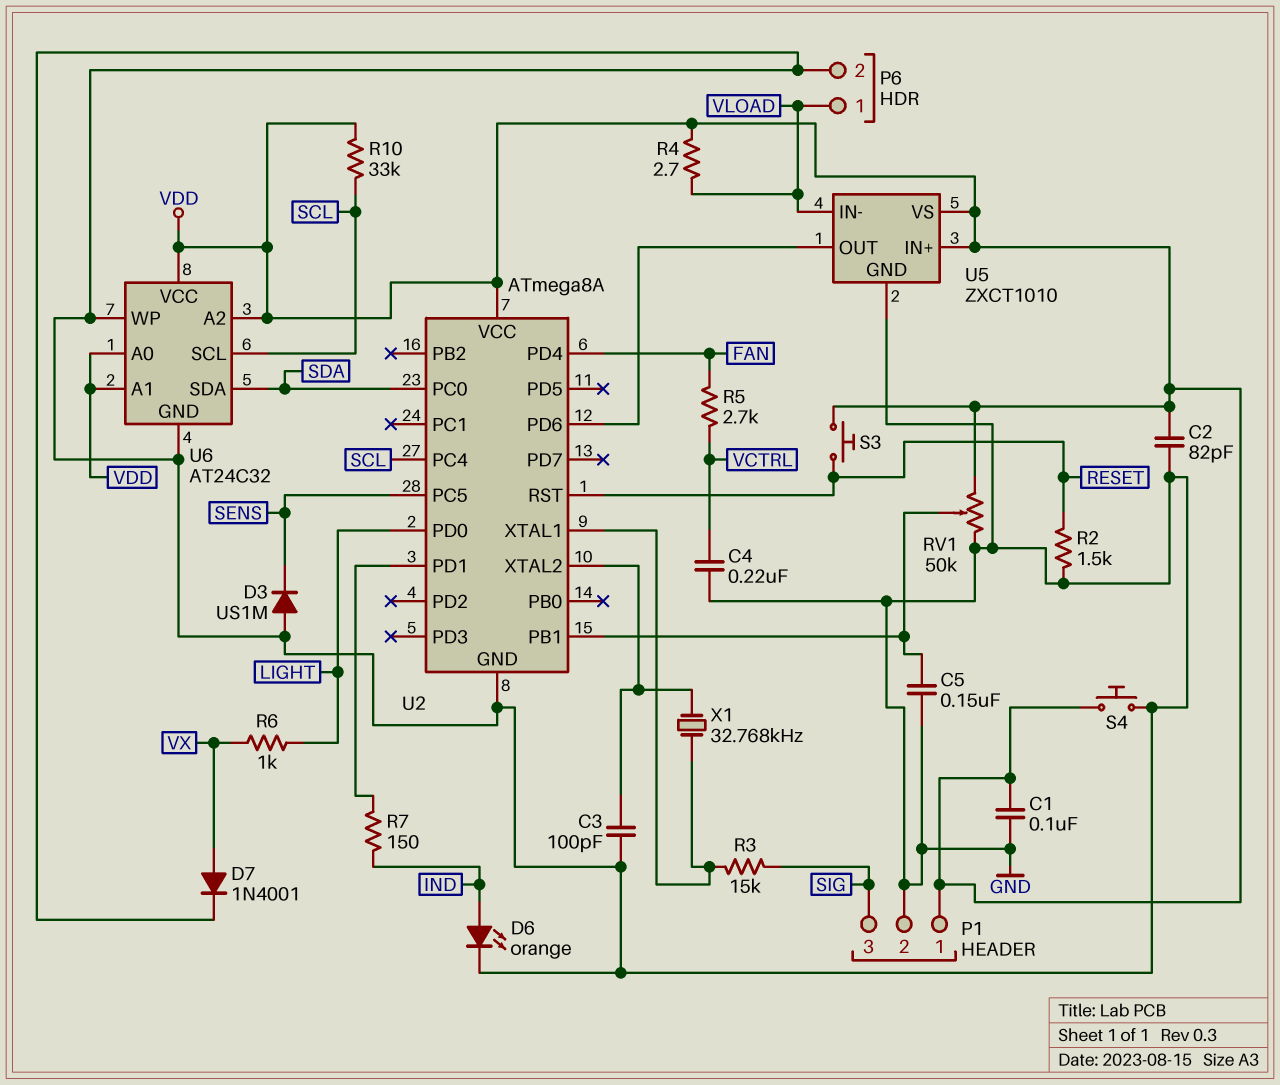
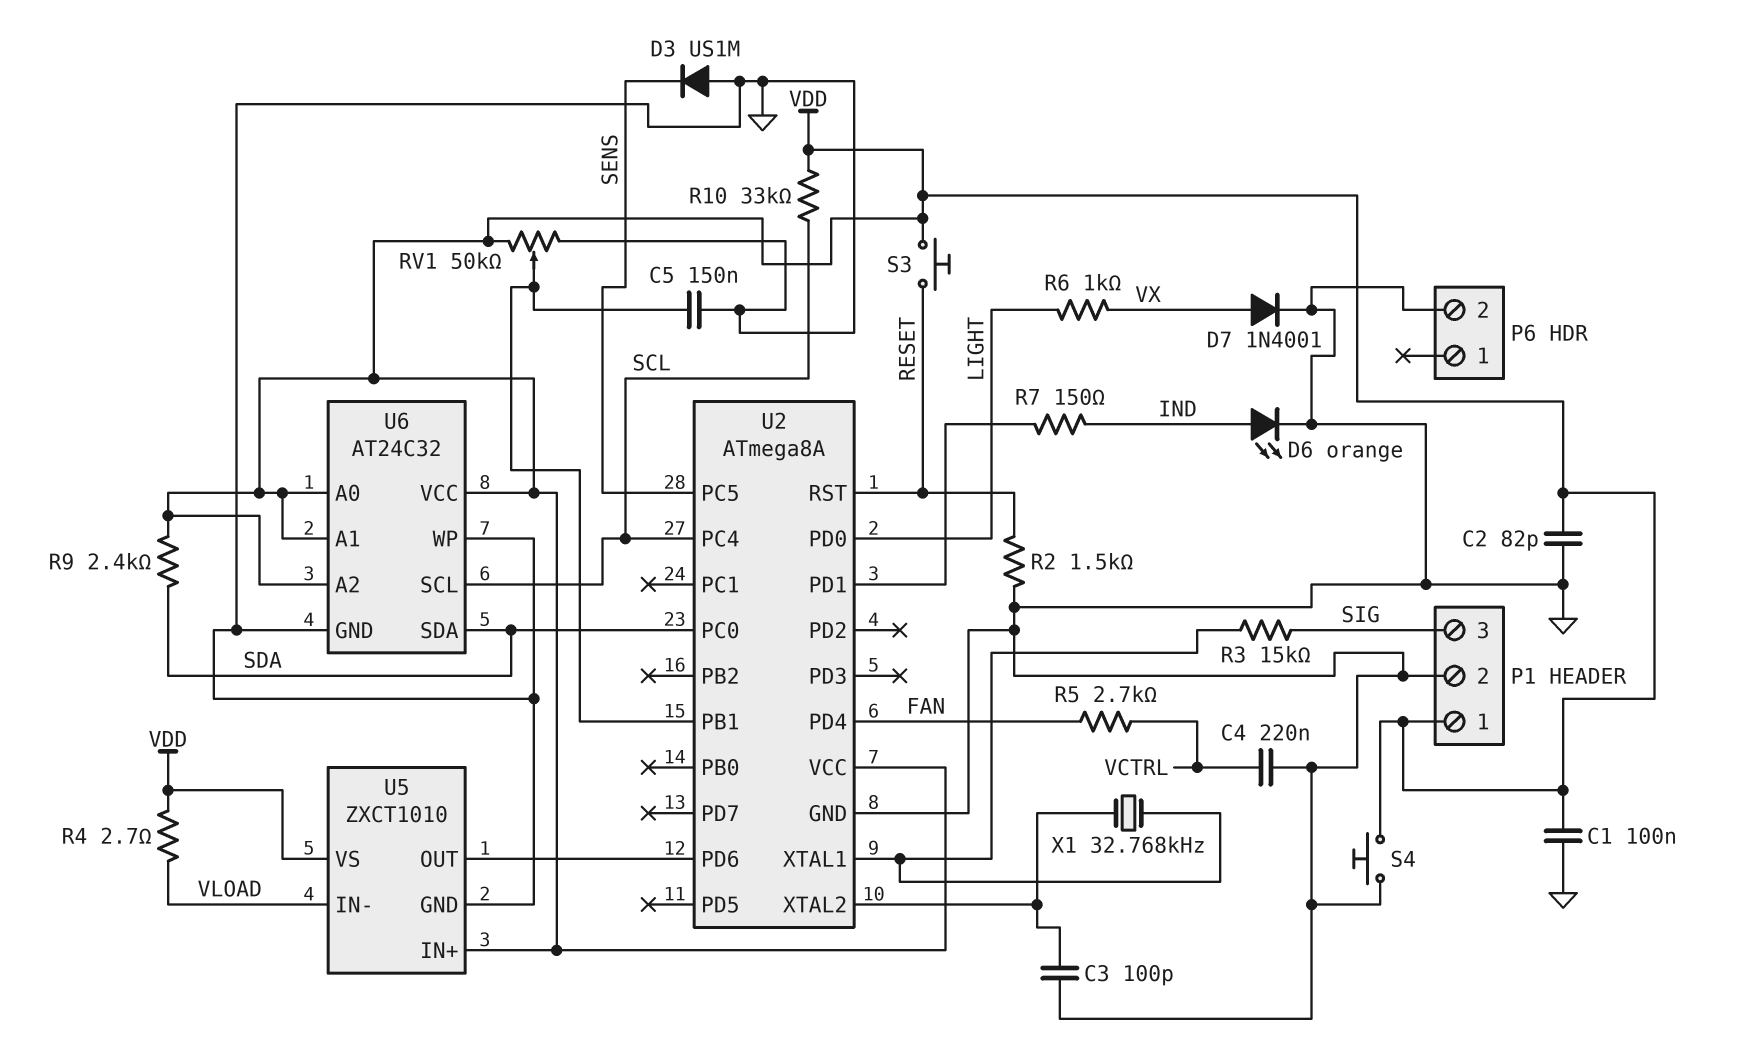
P6 pin 1: VLOAD -> none
R9: none -> 2.4k (SDA, VDD)

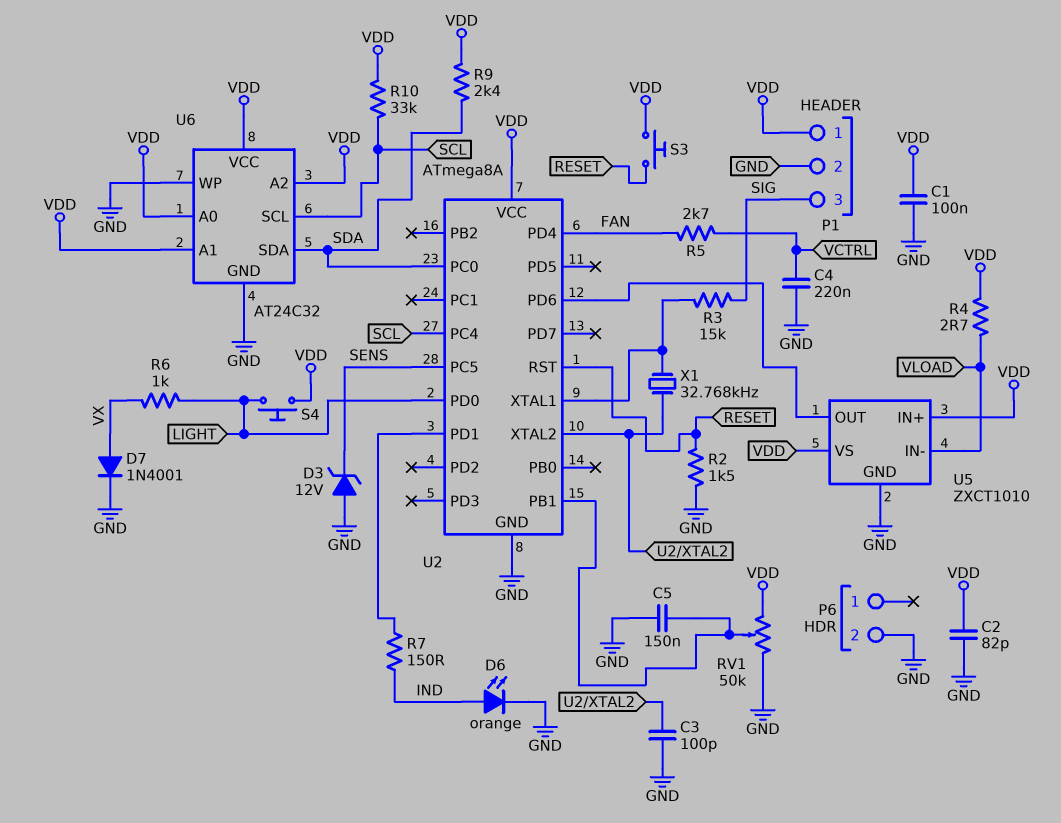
D3: diode US1M (A GND, K SENS) -> zener 12V (A GND, K SENS)
S4: button (GND, VDD) -> button (LIGHT, VDD)

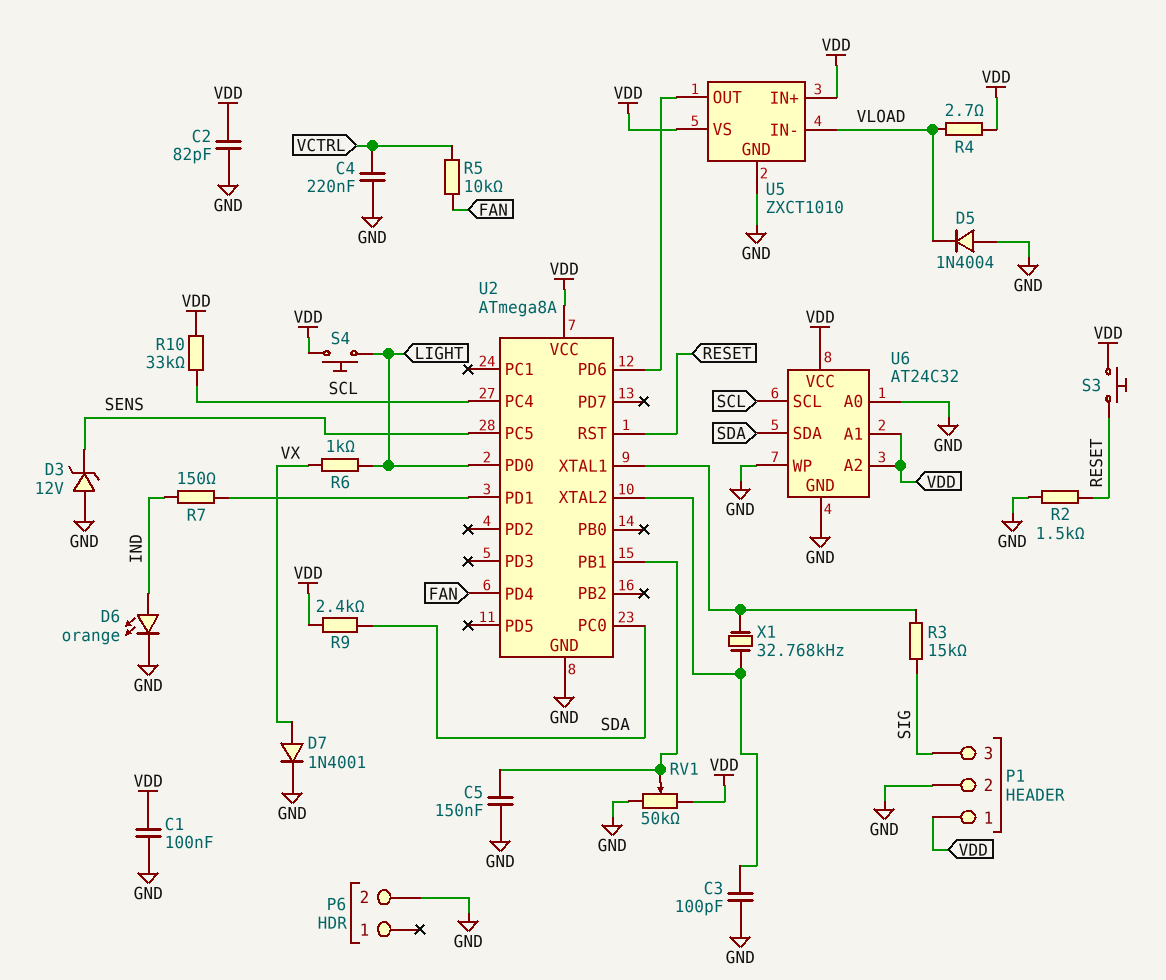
D5: none -> diode 1N4004 (A GND, K VLOAD)
R5: 2.7k (FAN, VCTRL) -> 10k (FAN, VCTRL)
U6 pin A0: VDD -> GND

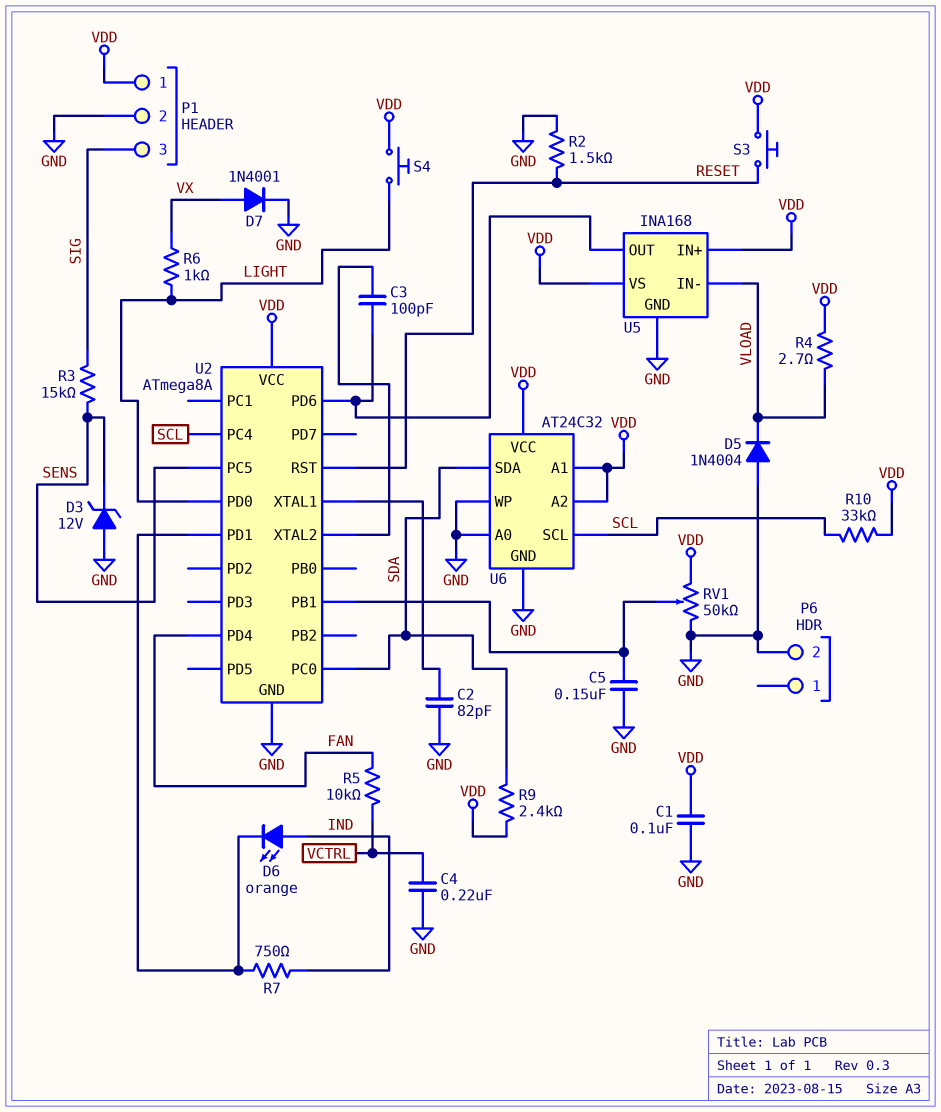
C2: 82pF (GND, VDD) -> 82pF (GND, U2/XTAL1)
C3: 100pF (GND, U2/XTAL2) -> 100pF (U2/PD6, U2/XTAL2)
D6: LED orange (A IND, K GND) -> LED orange (A IND, K U2/PD1)
R3: 15k (SIG, U2/XTAL1) -> 15k (SENS, SIG)
R7: 150 (IND, U2/PD1) -> 750 (IND, U2/PD1)
U5: ZXCT1010 -> INA168
X1: 32.768kHz (U2/XTAL1, U2/XTAL2) -> none

